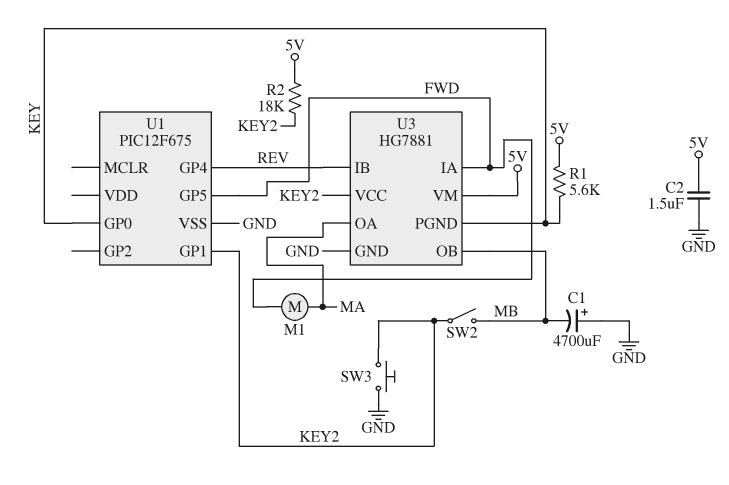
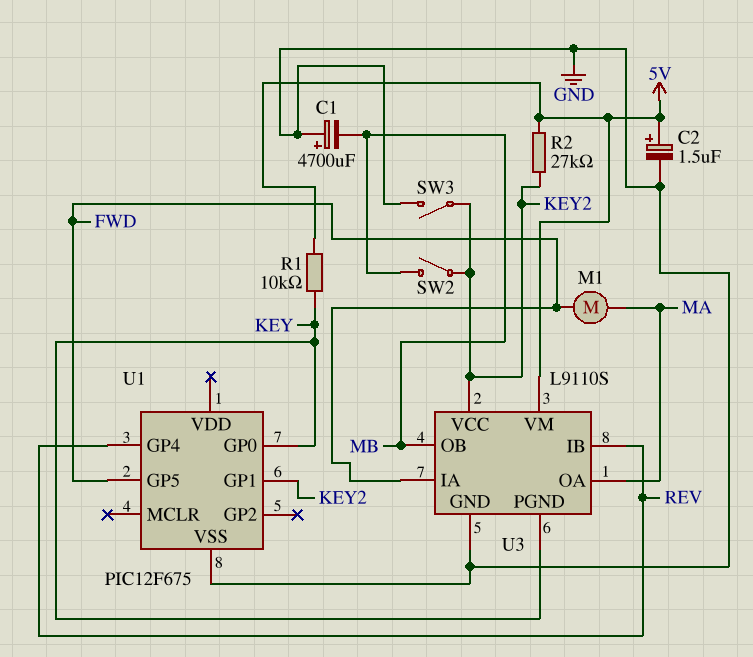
C2: 1.5uF (5V, GND) -> 1.5uF (plus 5V, minus GND)
R1: 5.6k (5V, KEY) -> 10k (5V, KEY)
R2: 18k (5V, KEY2) -> 27k (5V, KEY2)
SW3: button (GND, KEY2) -> switch (GND, KEY2)
U3: HG7881 -> L9110S

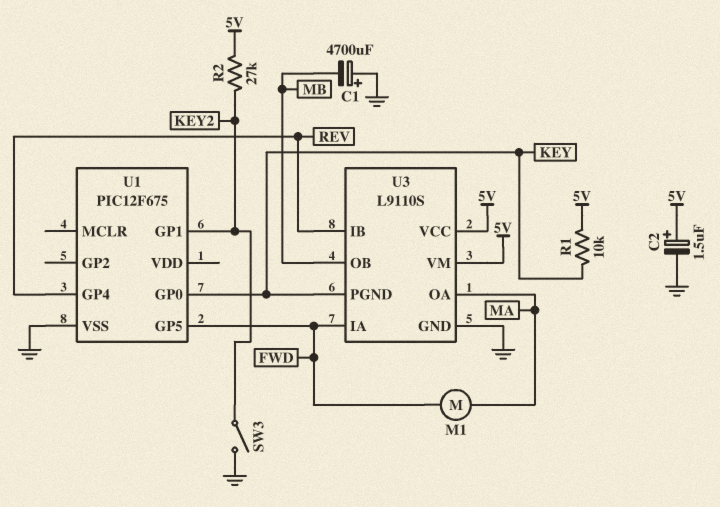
SW2: switch (KEY2, MB) -> none
U3 pin VCC: KEY2 -> 5V

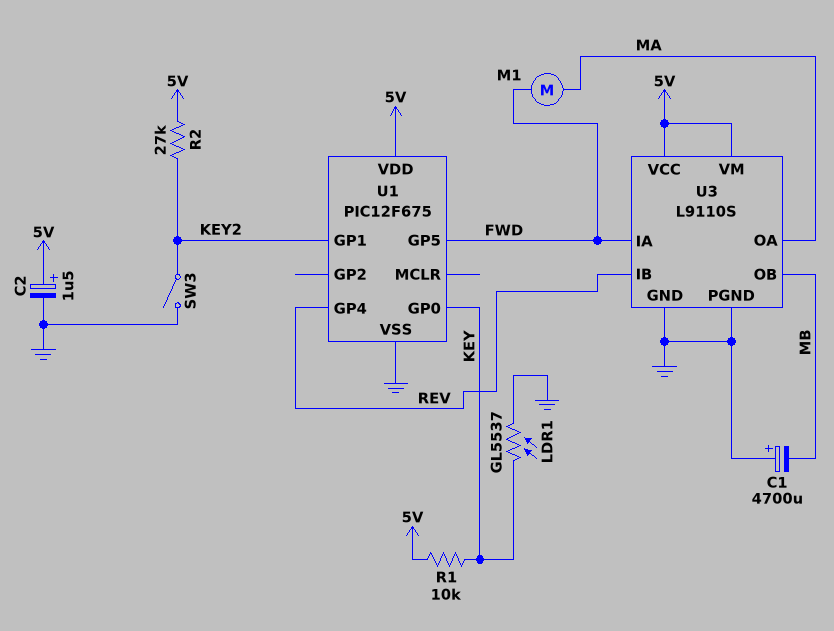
LDR1: none -> GL5537 (GND, KEY)
U1 pin VDD: none -> 5V
U3 pin PGND: KEY -> GND

